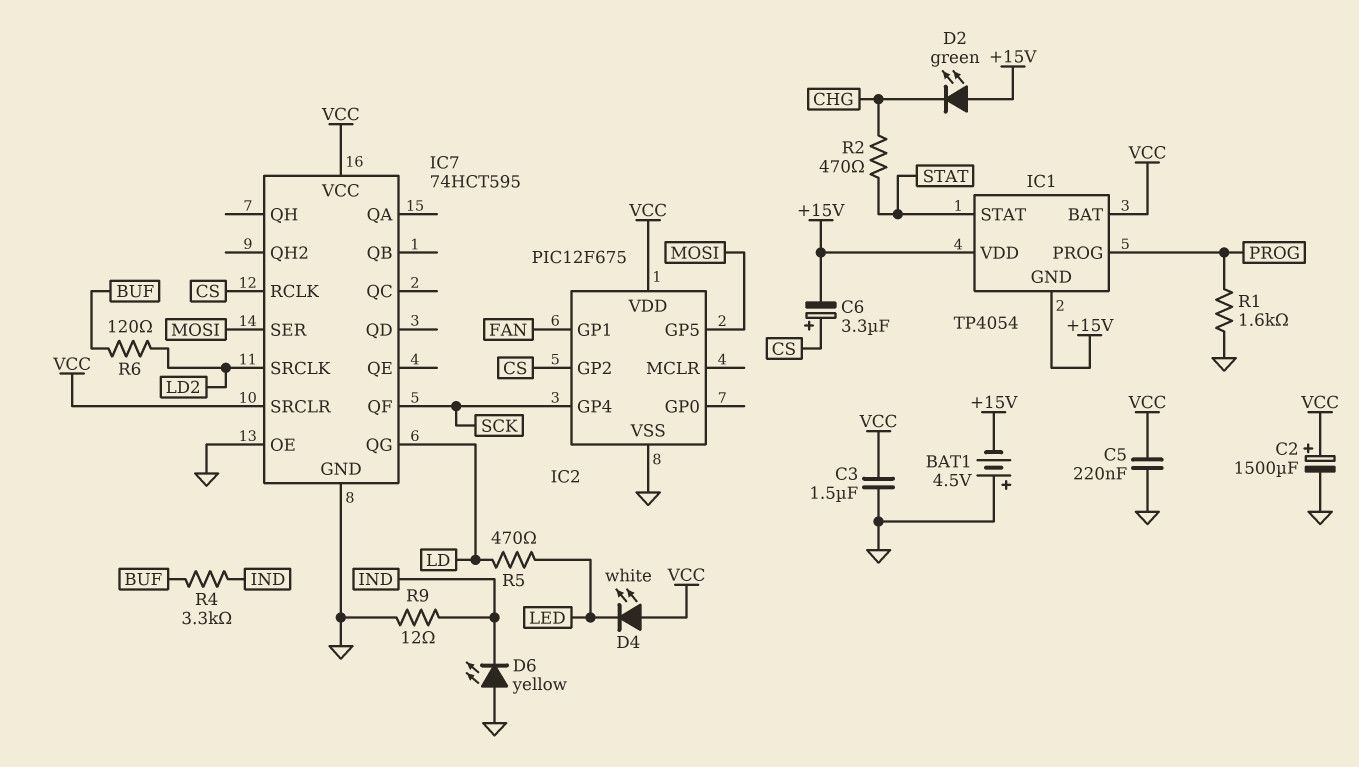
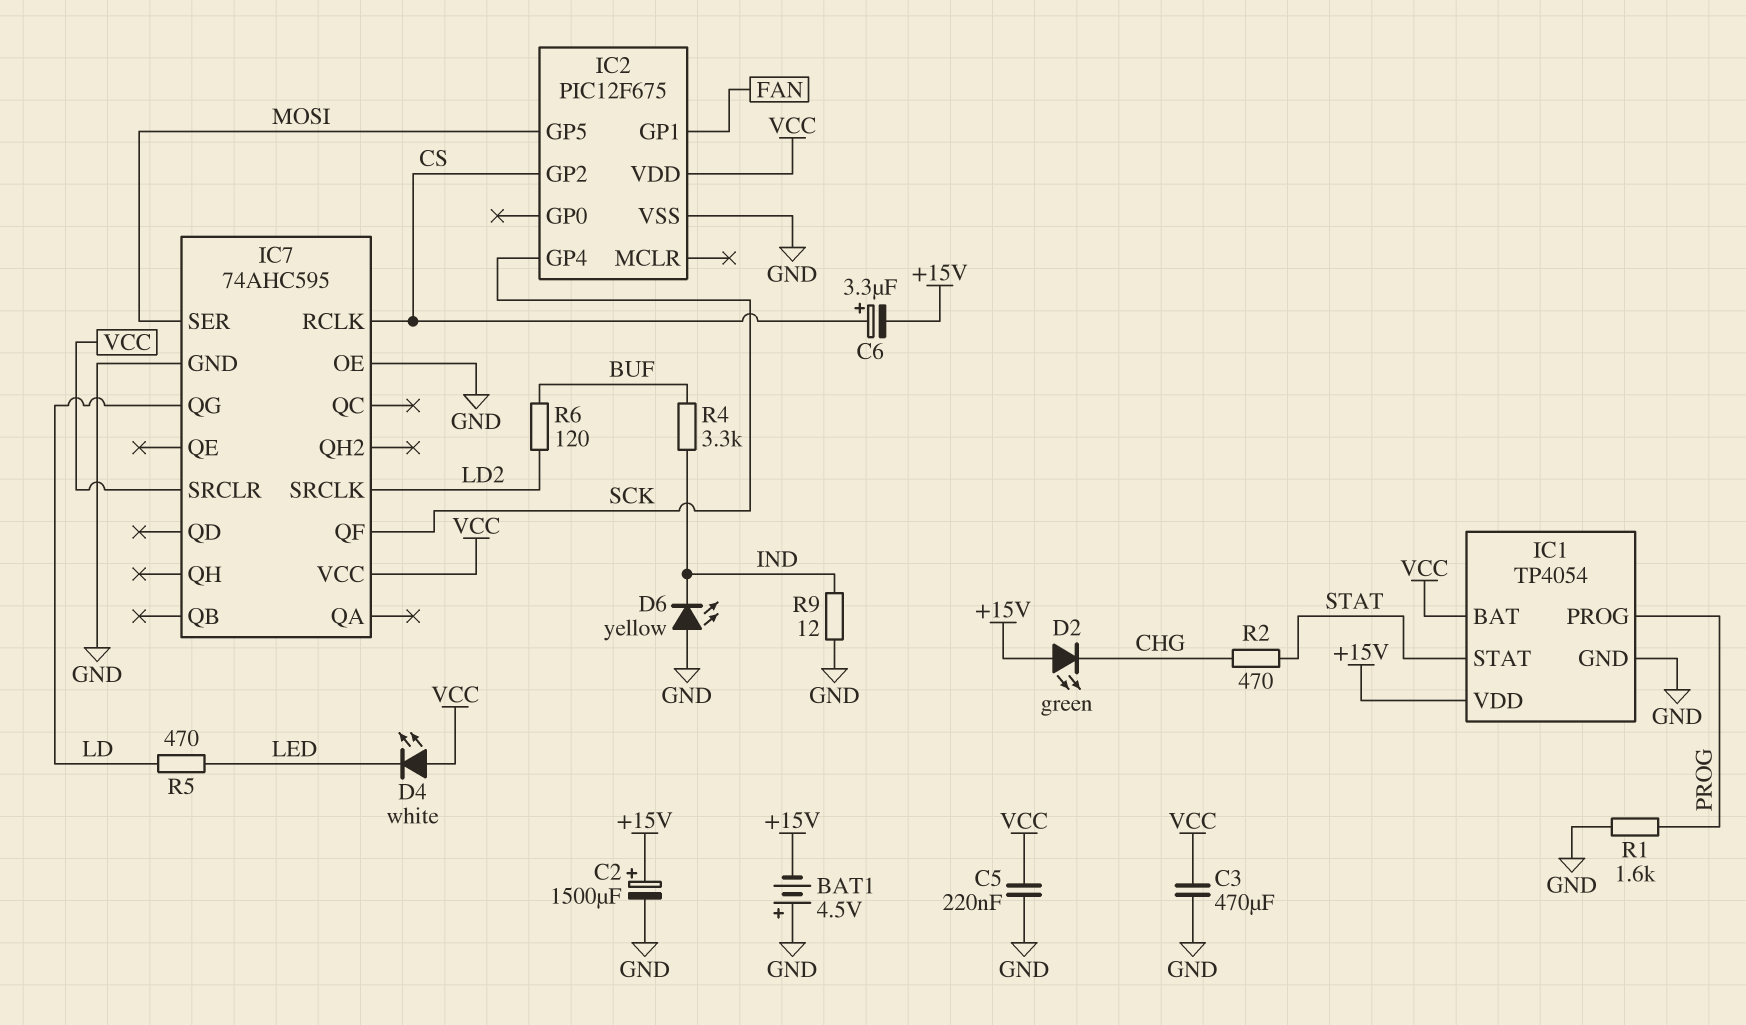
C2: 1500uF (plus VCC, minus GND) -> 1500uF (plus +15V, minus GND)
C3: 1.5uF (GND, VCC) -> 470uF (GND, VCC)
IC1 pin GND: +15V -> GND
IC7: 74HCT595 -> 74AHC595

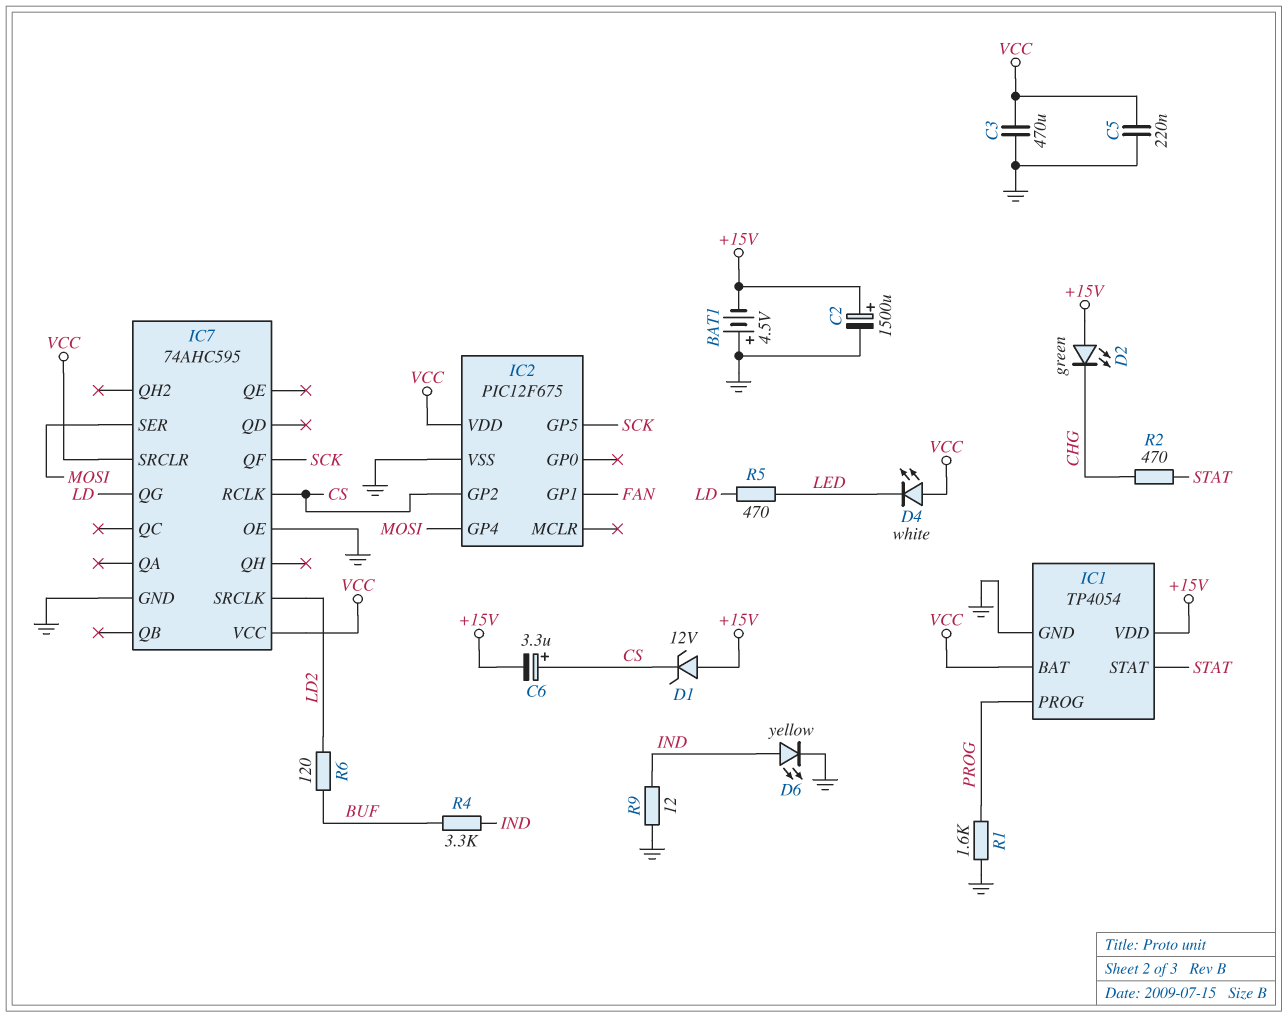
D1: none -> zener 12V (A +15V, K CS)
D6: LED yellow (A GND, K IND) -> LED yellow (A IND, K GND)
IC2 pin GP4: SCK -> MOSI
IC2 pin GP5: MOSI -> SCK

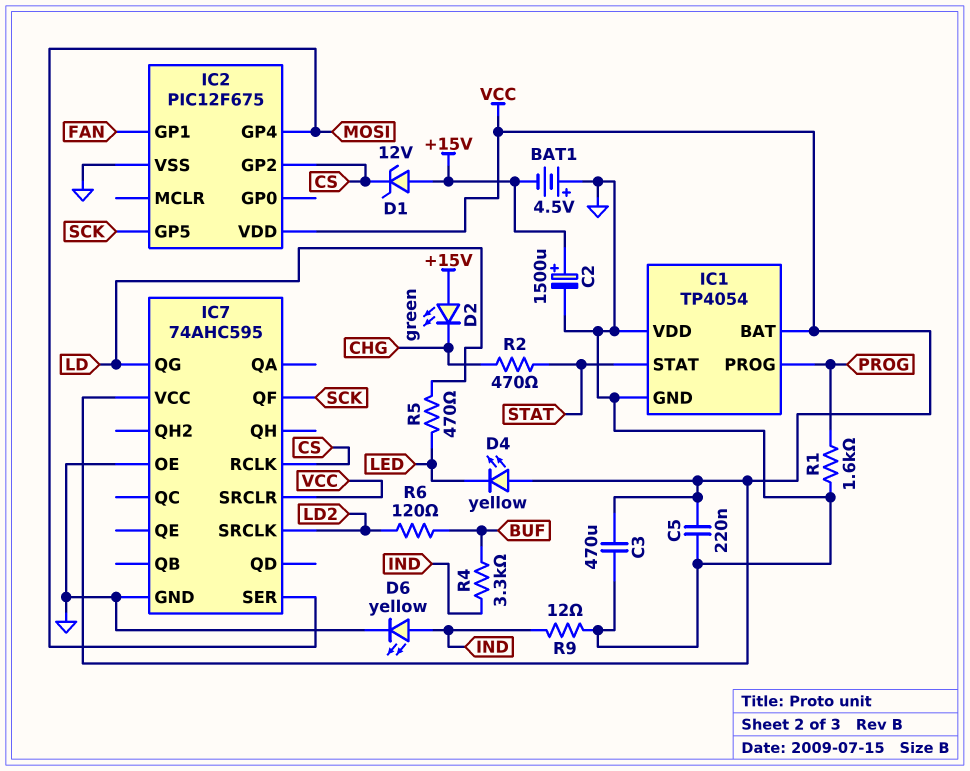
C6: 3.3uF (plus CS, minus +15V) -> none
D4: LED white (A VCC, K LED) -> LED yellow (A VCC, K LED)
IC1 pin VDD: +15V -> GND

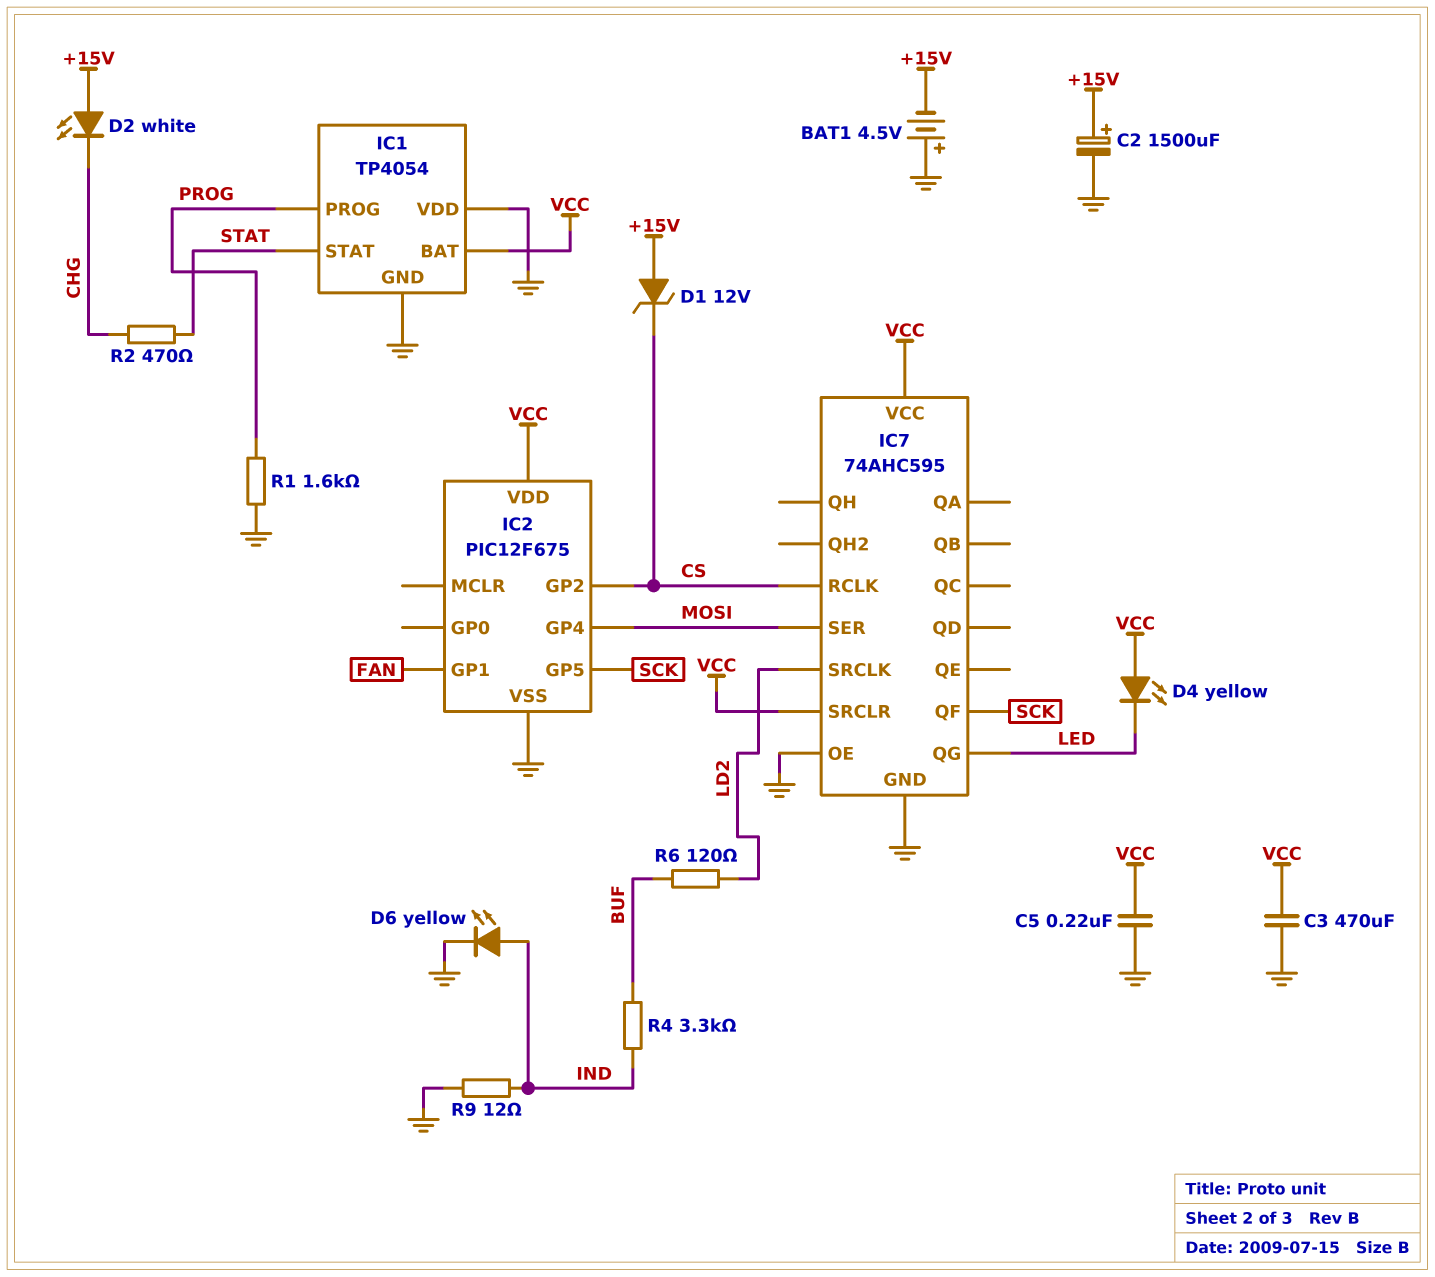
D2: LED green (A +15V, K CHG) -> LED white (A +15V, K CHG)
IC7 pin QG: LD -> LED
R5: 470 (LD, LED) -> none

